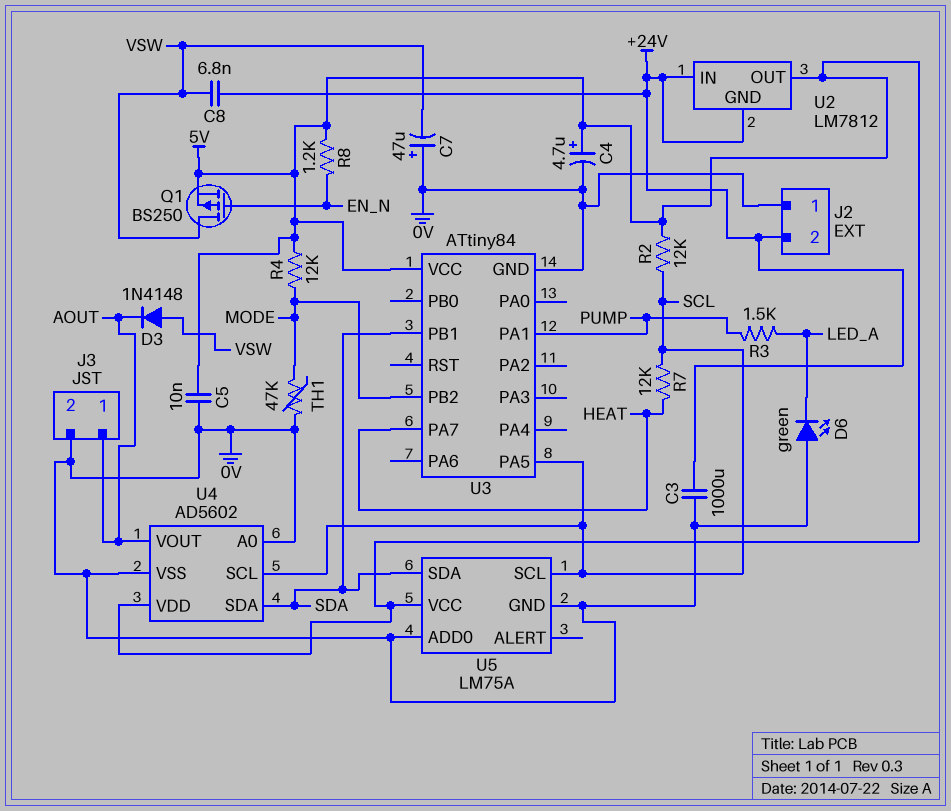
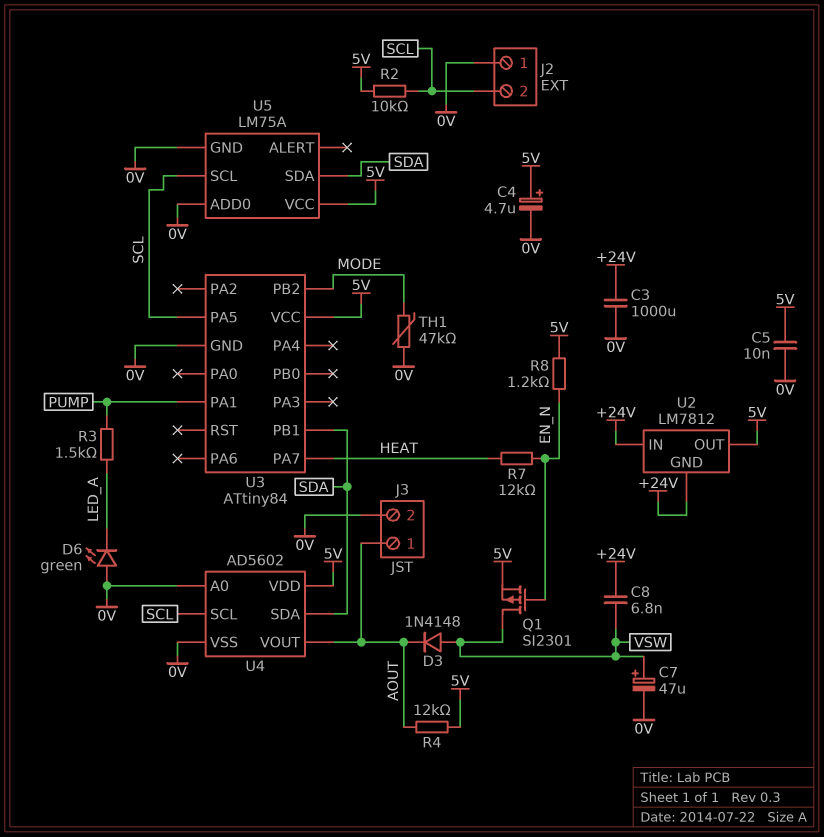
C7: 47uF (plus 0V, minus VSW) -> 47uF (plus VSW, minus 0V)
J2 pin 2: +24V -> SCL
Q1: PMOS BS250 (G EN_N, D VSW, S 5V) -> PMOS SI2301 (G EN_N, D VSW, S 5V)
R2: 12k (5V, SCL) -> 10k (5V, SCL)
R4: 12k (5V, MODE) -> 12k (5V, AOUT)
R7: 12k (HEAT, SCL) -> 12k (EN_N, HEAT)

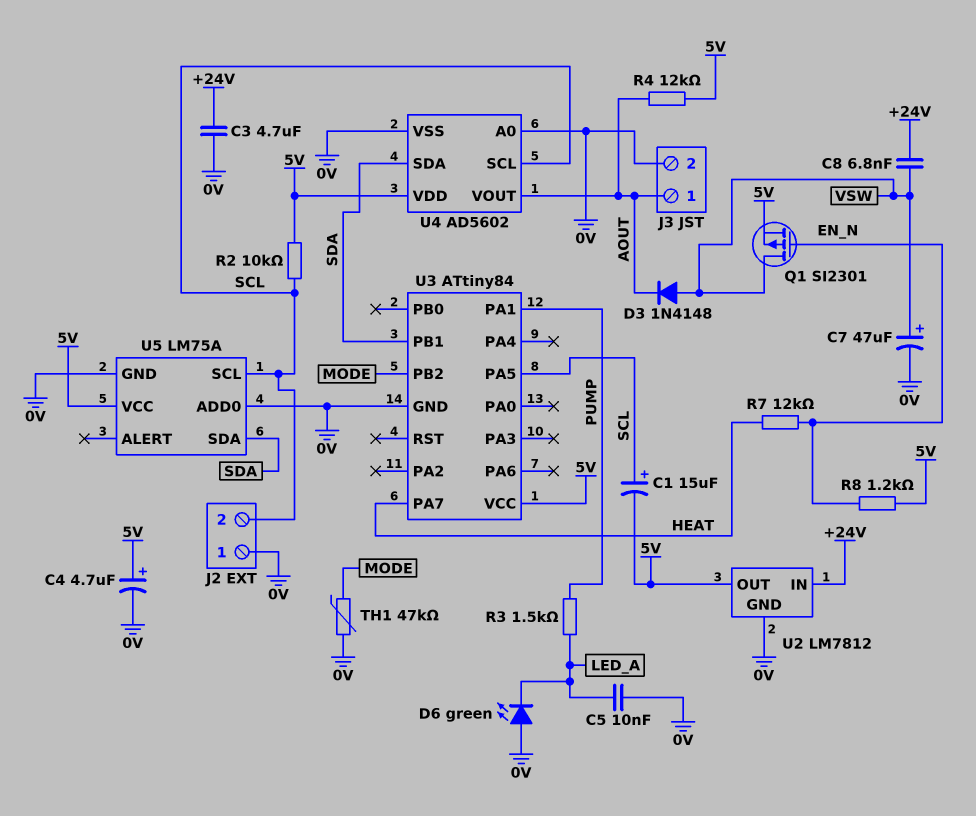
C1: none -> 15uF (plus SCL, minus 5V)
C3: 1000uF (+24V, 0V) -> 4.7uF (+24V, 0V)
C5: 10nF (0V, 5V) -> 10nF (0V, LED_A)
U2 pin GND: +24V -> 0V

